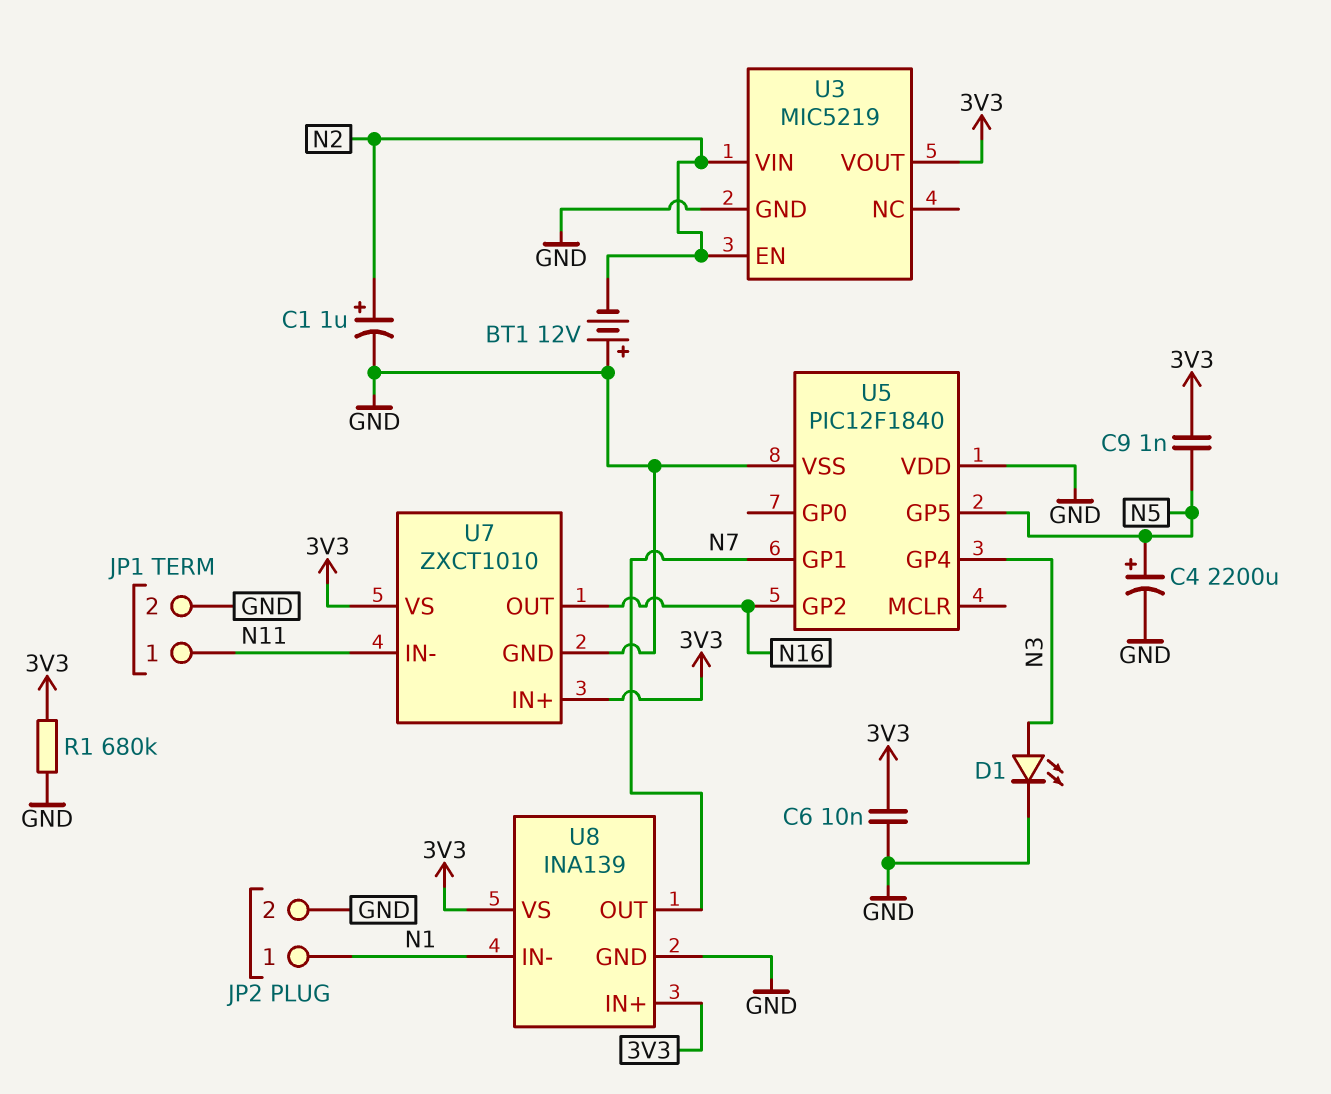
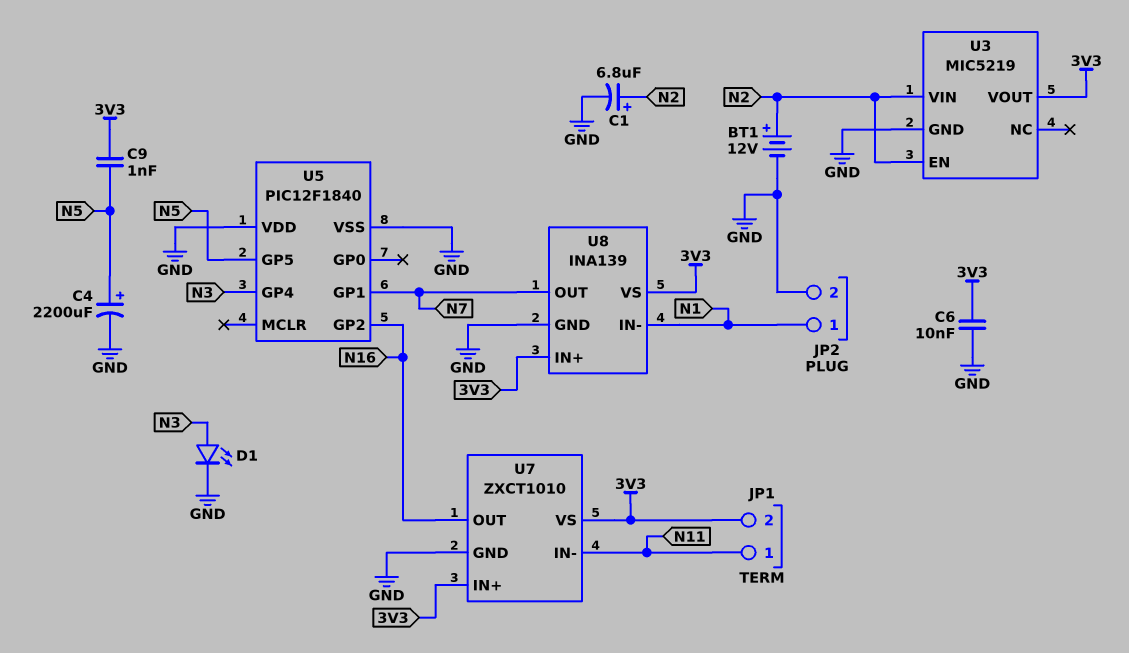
BT1: 12V (plus GND, minus N2) -> 12V (plus N2, minus GND)
C1: 1uF (plus N2, minus GND) -> 6.8uF (plus N2, minus GND)
JP1 pin 2: GND -> 3V3
R1: 680k (3V3, GND) -> none

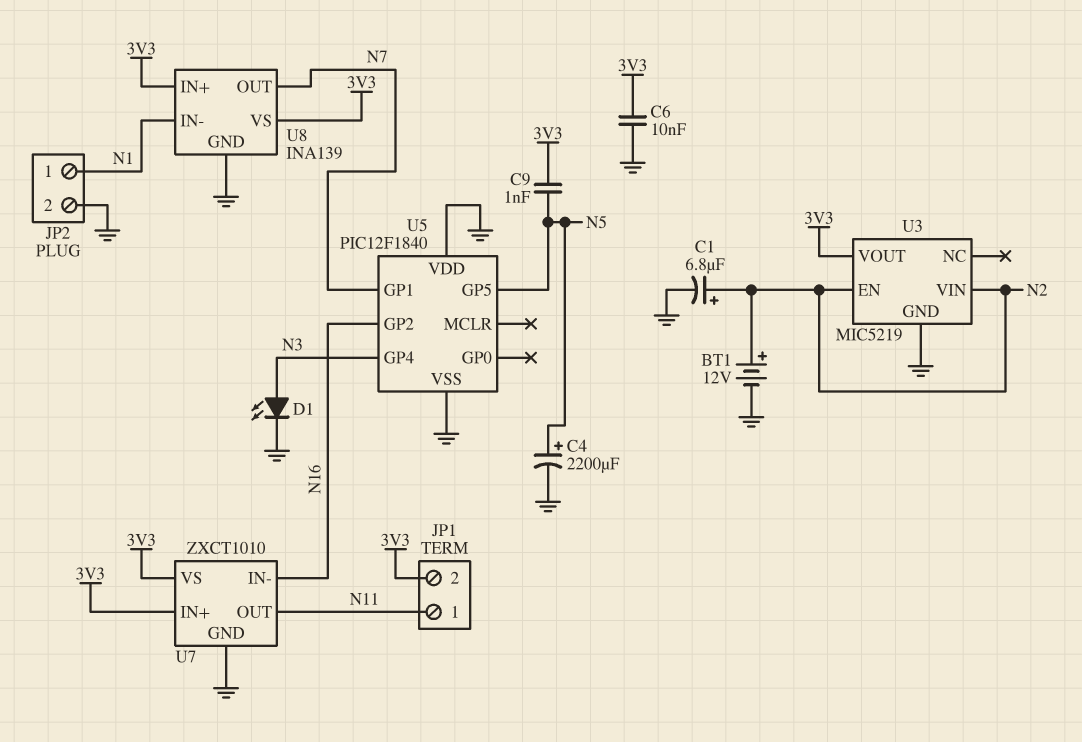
U7 pin IN-: N11 -> N16
U7 pin OUT: N16 -> N11

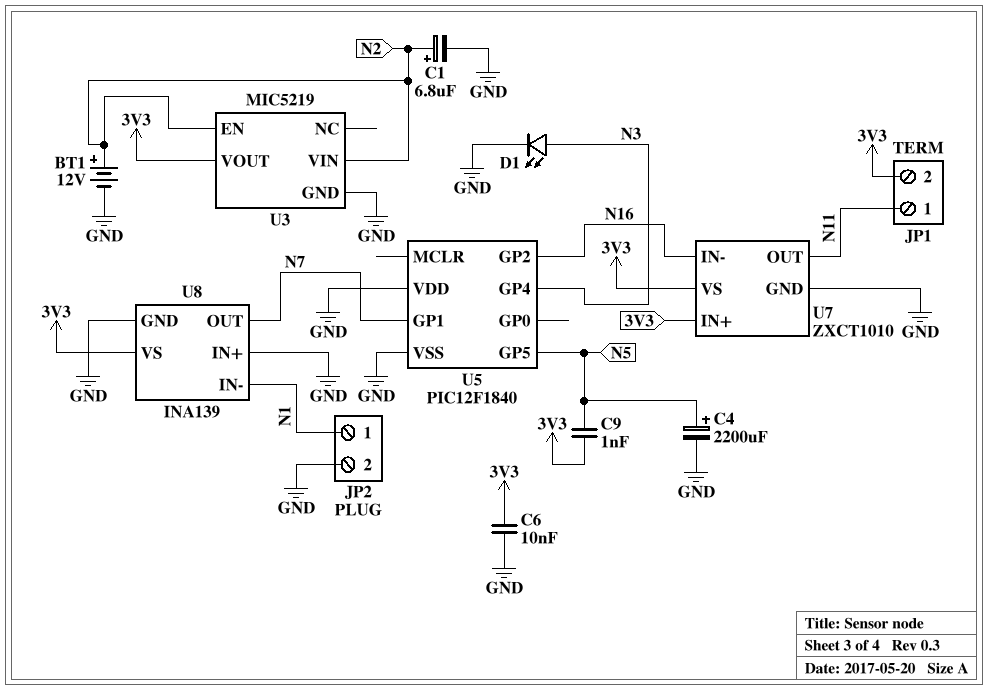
U8 pin IN+: 3V3 -> GND

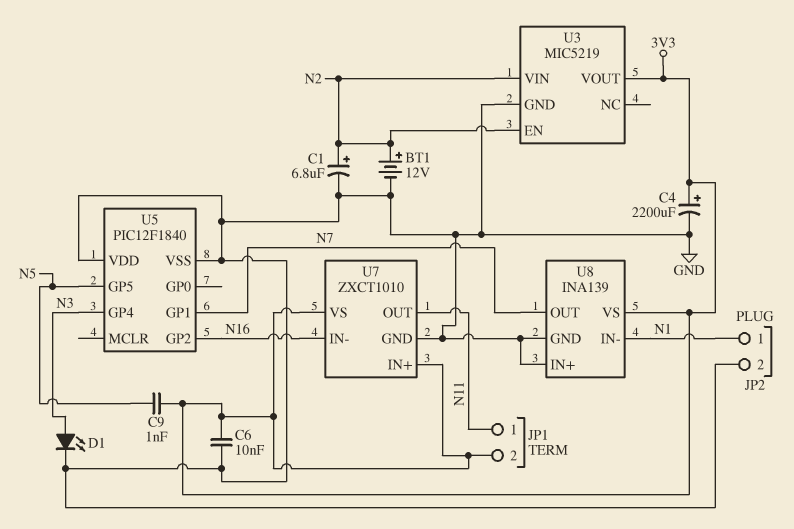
C4: 2200uF (plus N5, minus GND) -> 2200uF (plus 3V3, minus GND)

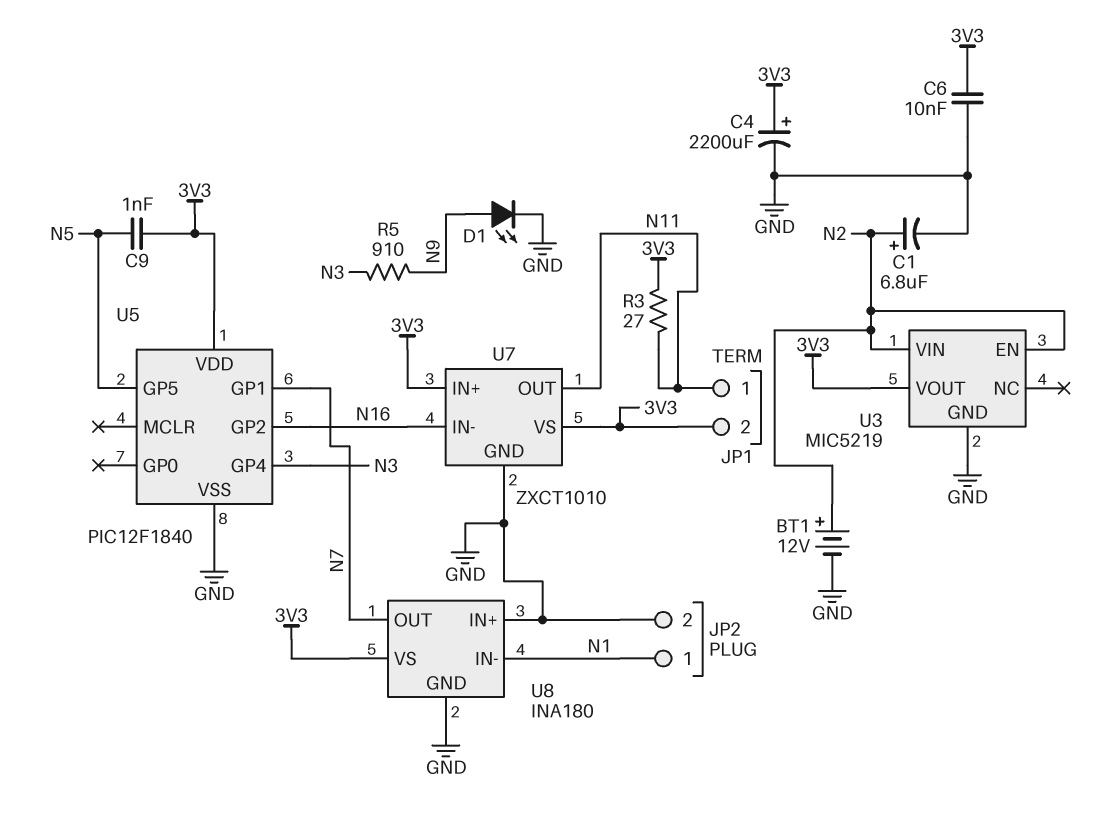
D1: LED (A N3, K GND) -> LED (A N9, K GND)
R3: none -> 27 (3V3, N11)
R5: none -> 910 (N3, N9)
U5 pin VDD: GND -> 3V3
U8: INA139 -> INA180

